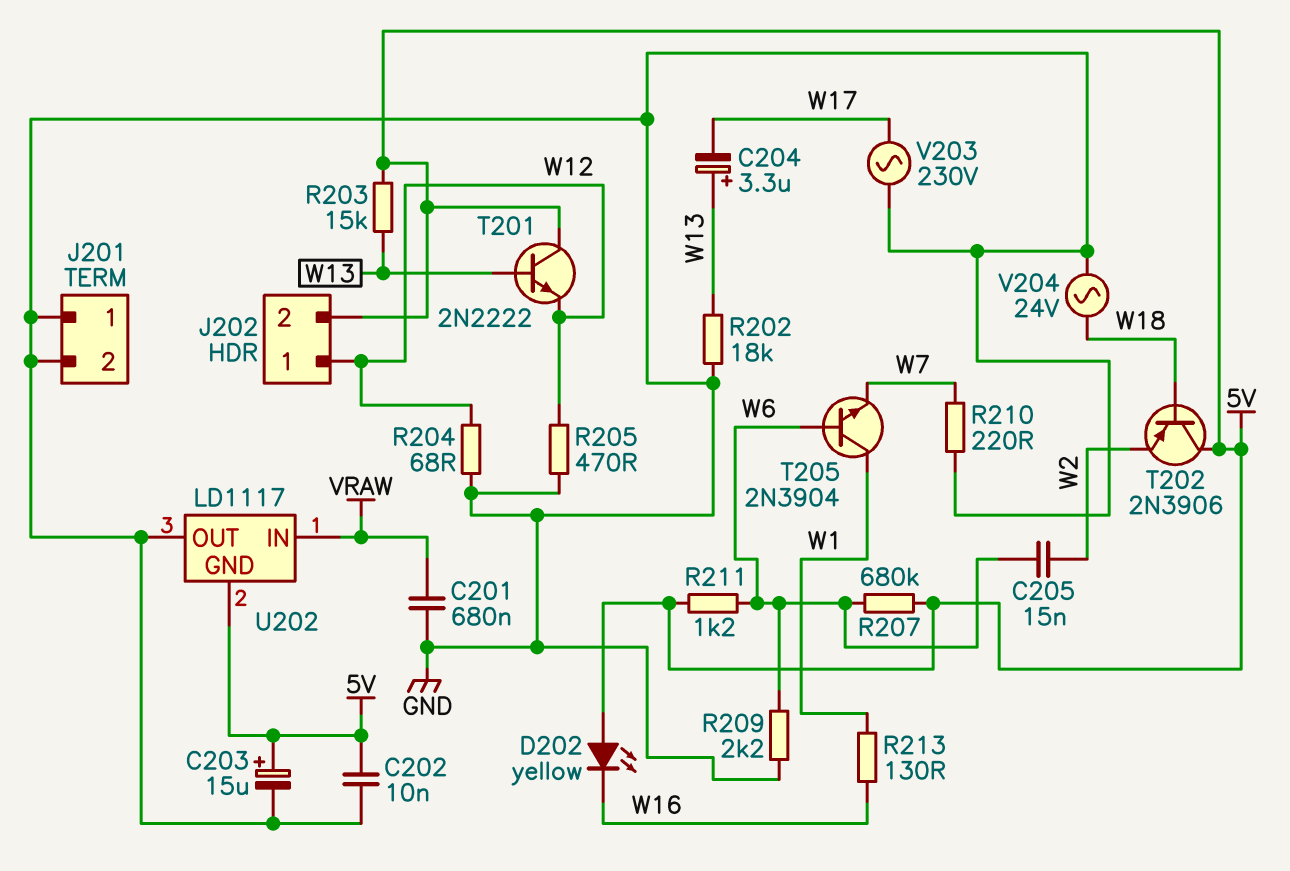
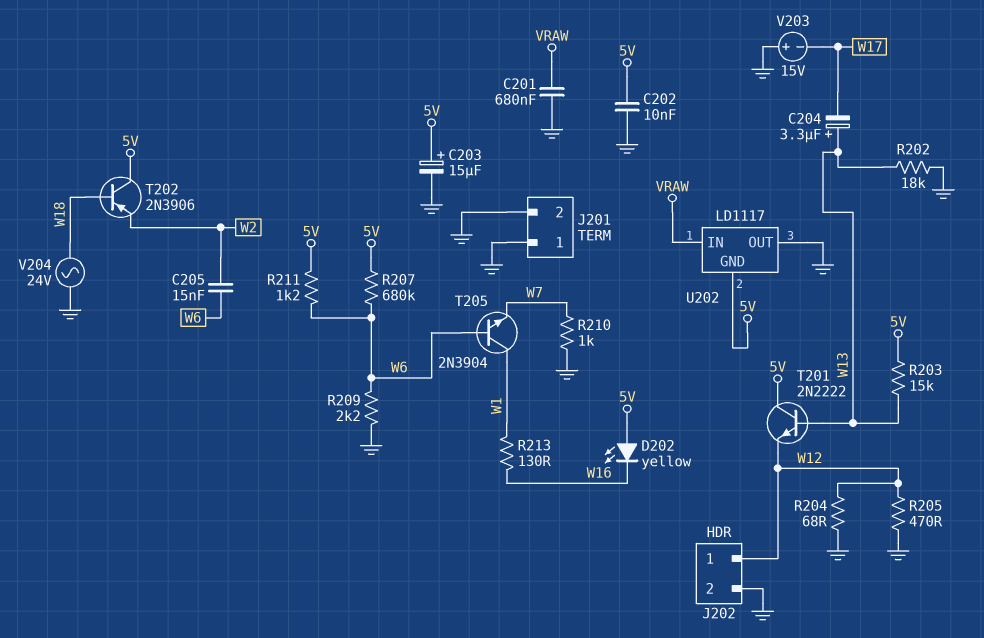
J202 pin 2: 5V -> GND
R210: 220 (GND, W7) -> 1k (GND, W7)
V203: AC 230V (GND, W17) -> 15V (plus GND, minus W17)

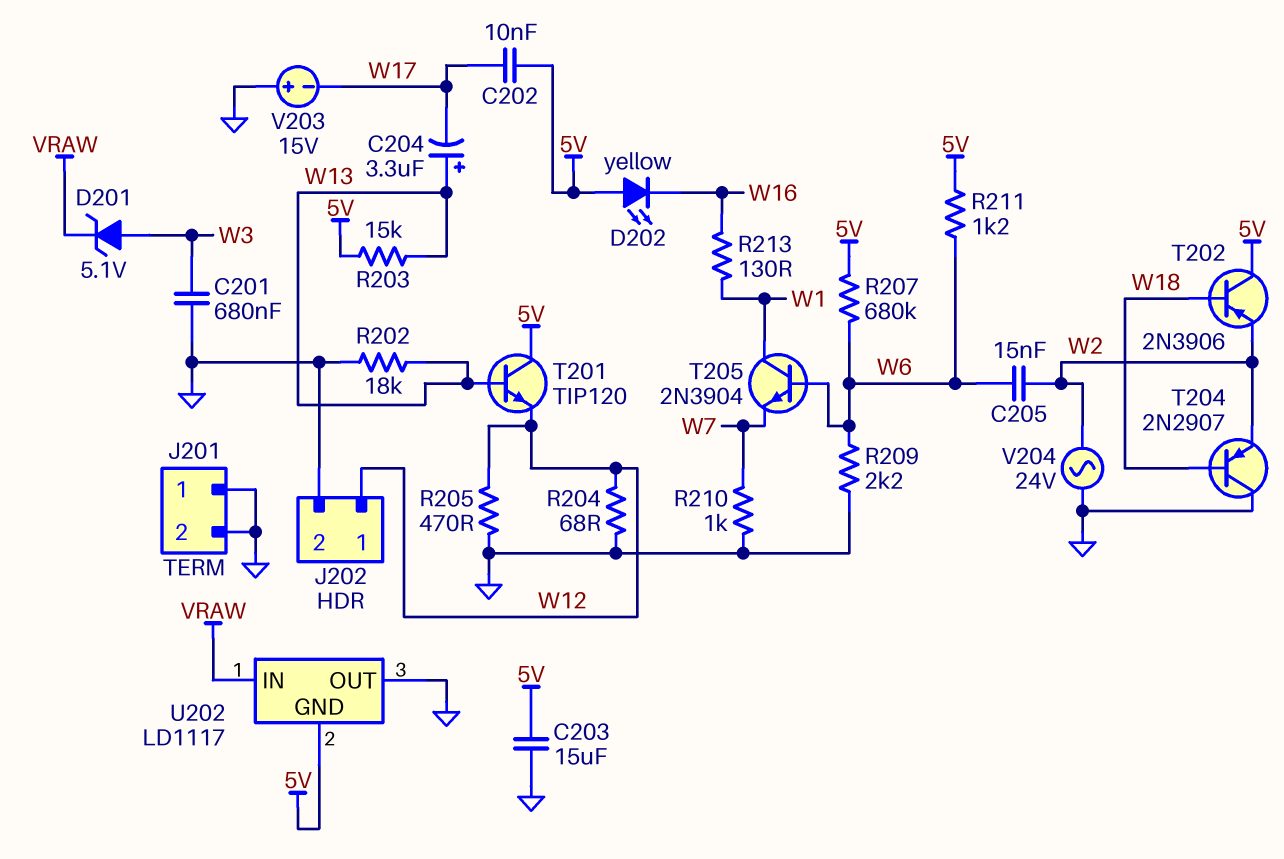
C201: 680nF (GND, VRAW) -> 680nF (GND, W3)
C202: 10nF (5V, GND) -> 10nF (5V, W17)
C203: 15uF (plus 5V, minus GND) -> 15uF (5V, GND)
D201: none -> zener 5.1V (A W3, K VRAW)
T201: NPN 2N2222 (B W13, C 5V, E W12) -> NPN TIP120 (B W13, C 5V, E W12)
T204: none -> PNP 2N2907 (B W18, C GND, E W2)
V204: AC 24V (GND, W18) -> AC 24V (GND, W2)

